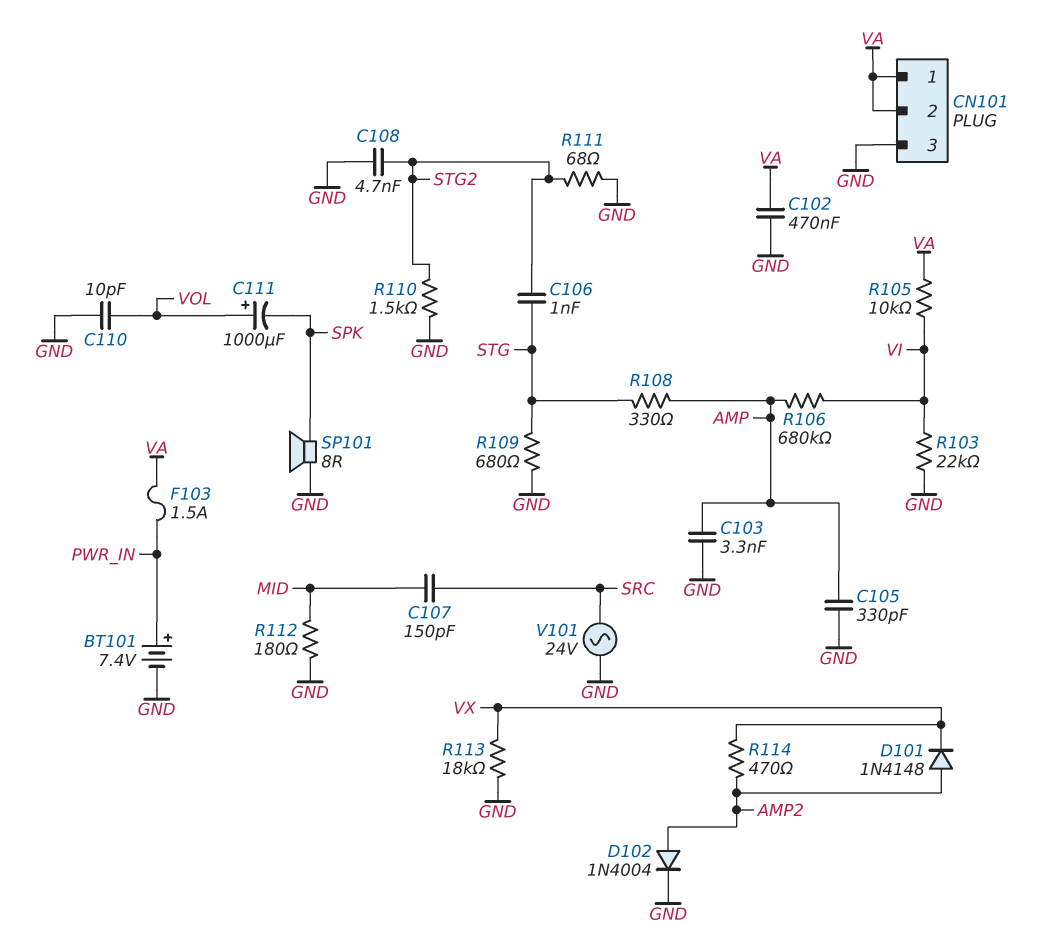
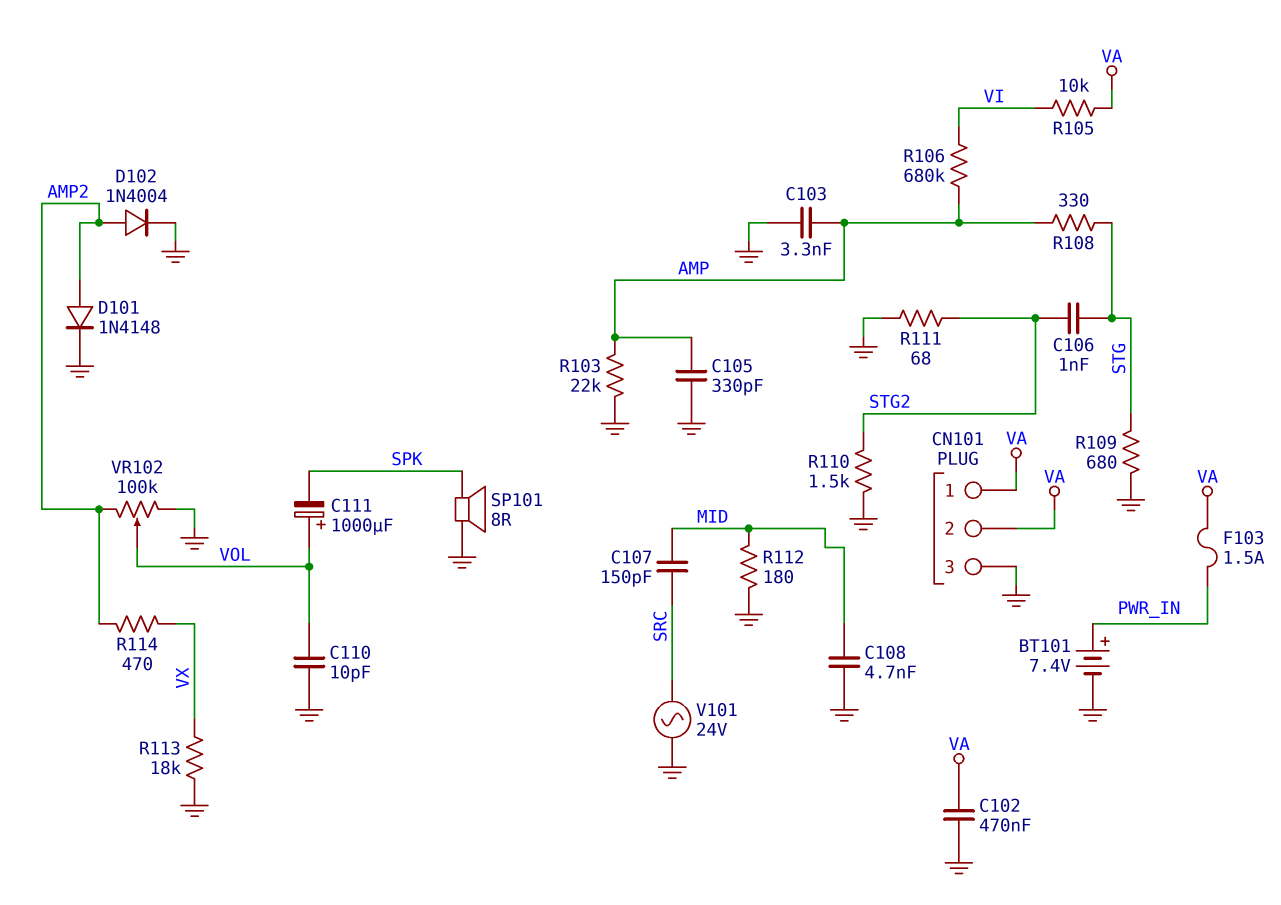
C108: 4.7nF (GND, STG2) -> 4.7nF (GND, MID)
D101: diode 1N4148 (A AMP2, K VX) -> diode 1N4148 (A AMP2, K GND)
R103: 22k (GND, VI) -> 22k (AMP, GND)
VR102: none -> 100k (AMP2, GND, wiper VOL)

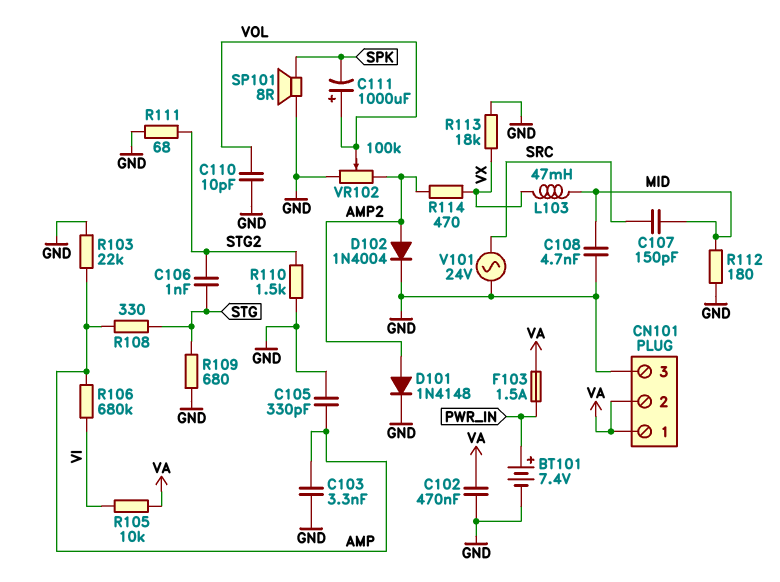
L103: none -> 47mH (MID, VX)

